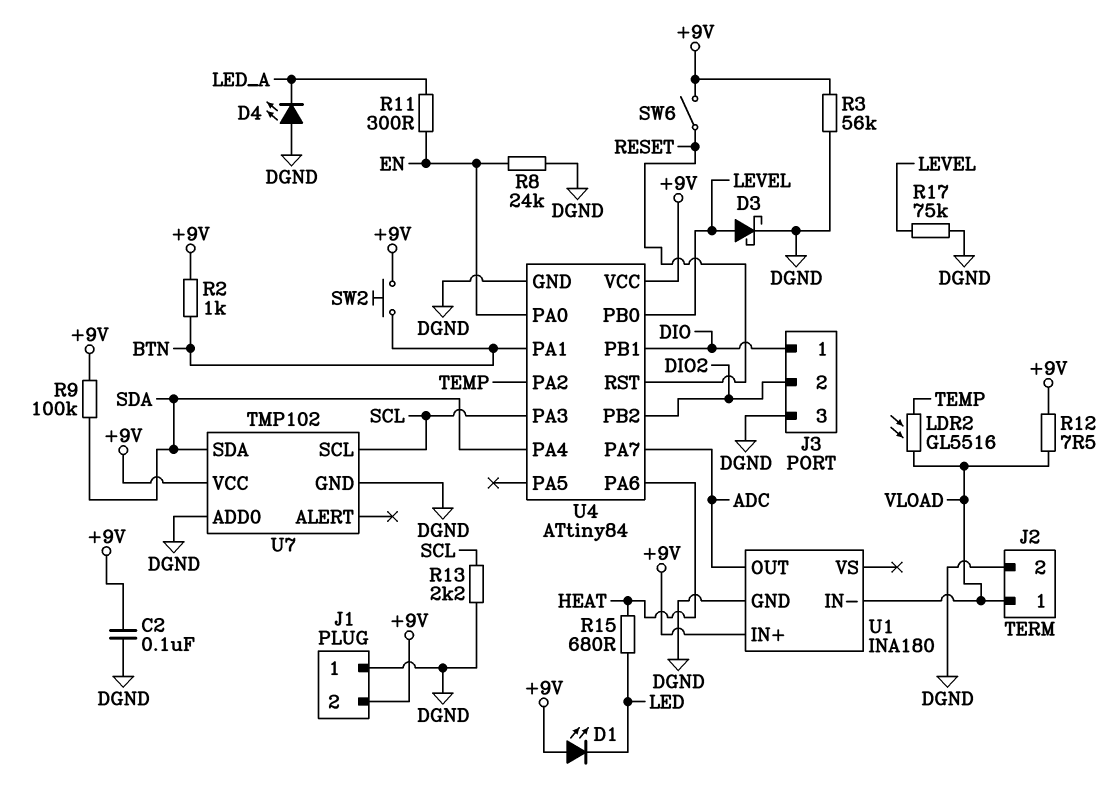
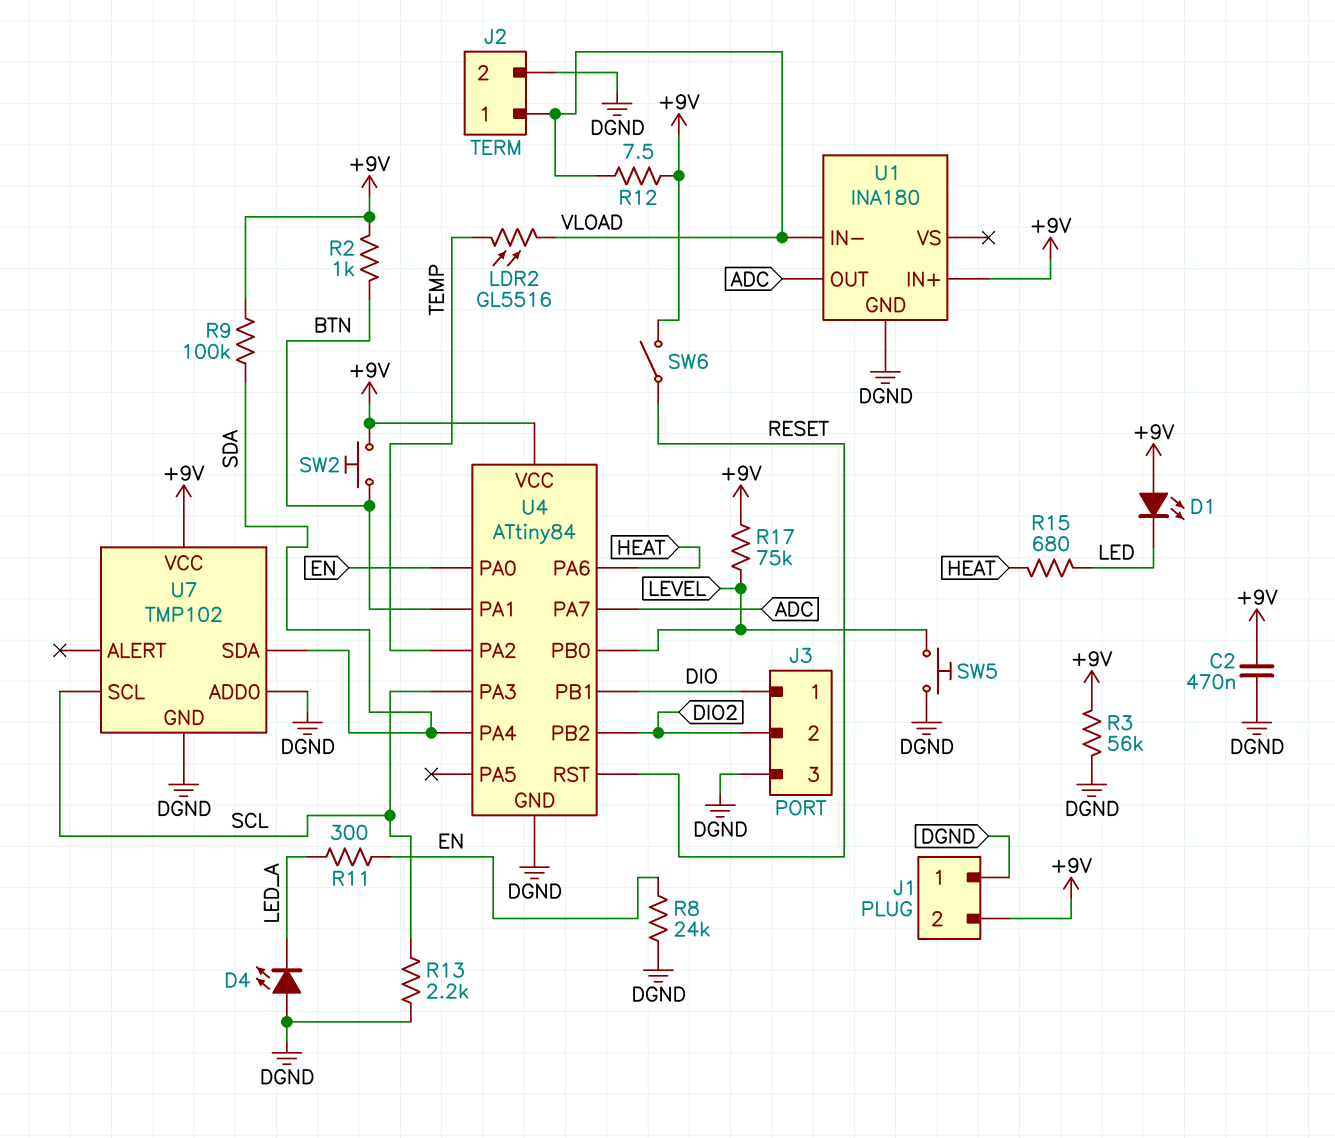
C2: 100nF (+9V, DGND) -> 470nF (+9V, DGND)
D3: schottky (A LEVEL, K DGND) -> none
R17: 75k (DGND, LEVEL) -> 75k (+9V, LEVEL)
SW5: none -> button (DGND, LEVEL)

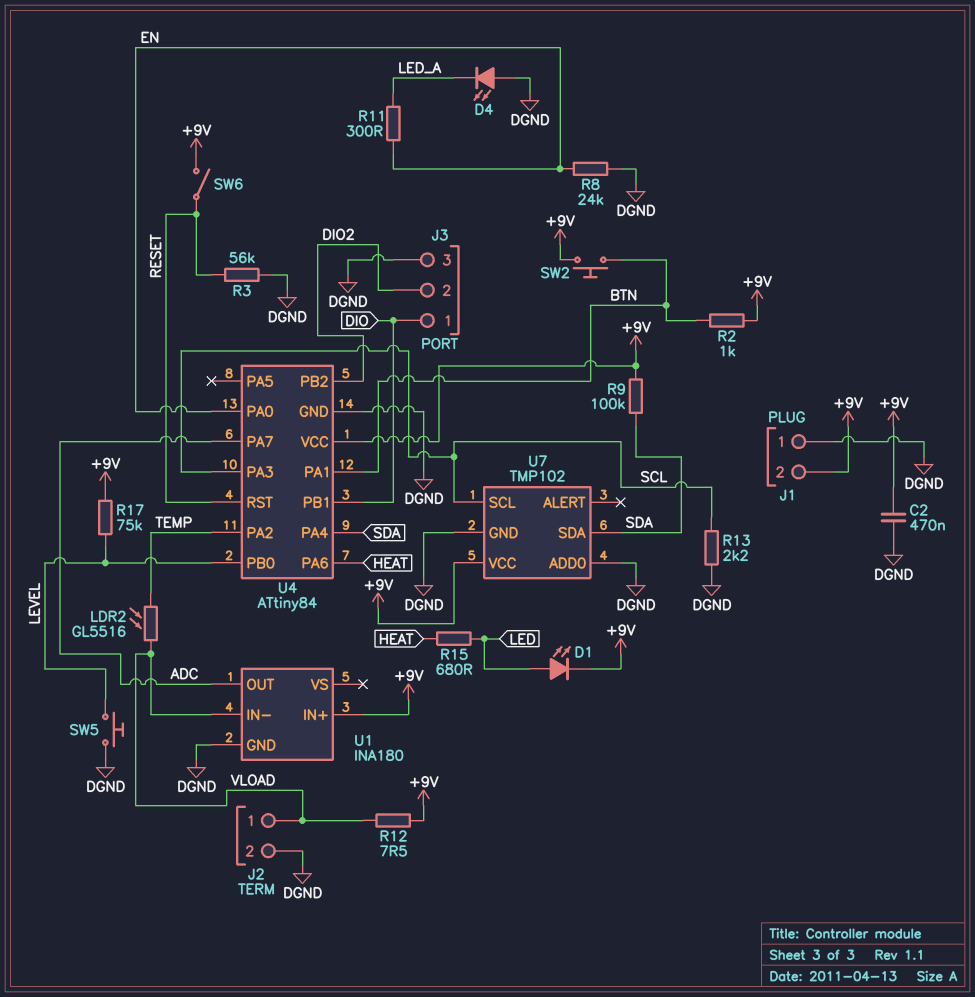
D1: LED (A +9V, K LED) -> LED (A LED, K +9V)
R3: 56k (+9V, DGND) -> 56k (DGND, RESET)

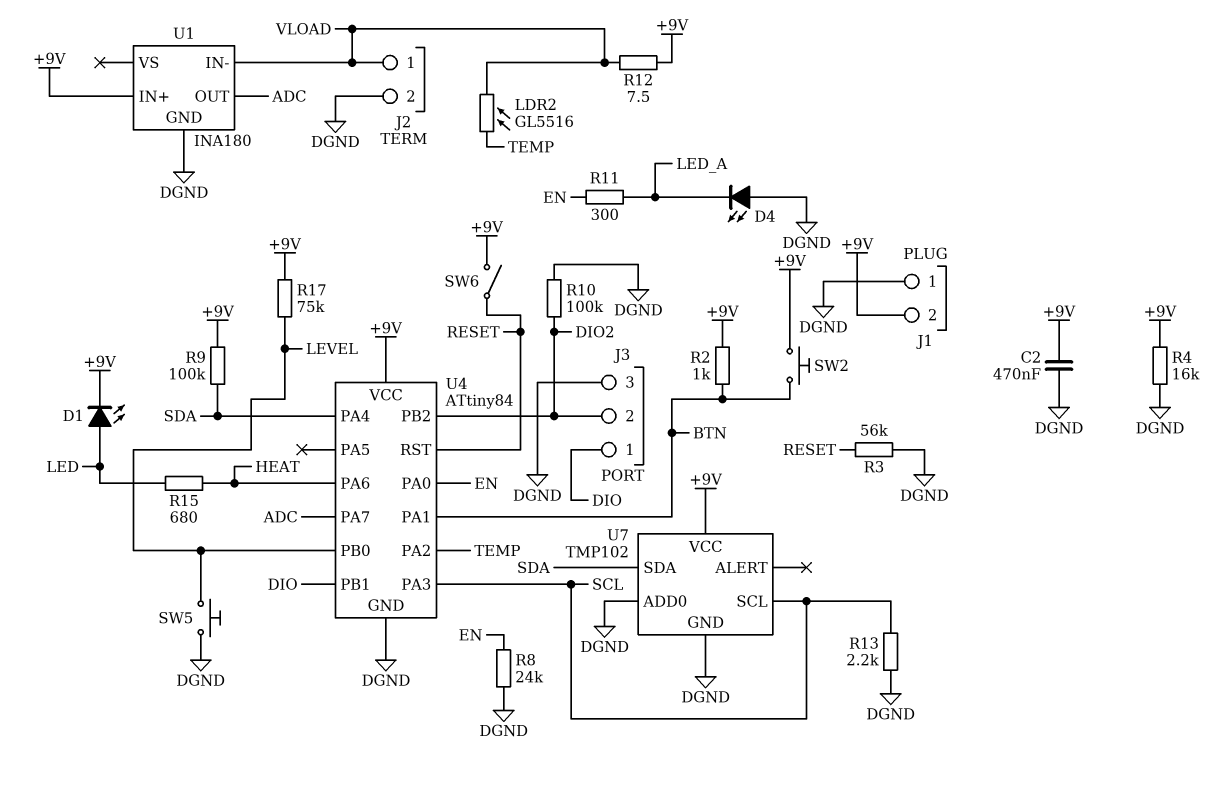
R4: none -> 16k (+9V, DGND)
R10: none -> 100k (DGND, DIO2)

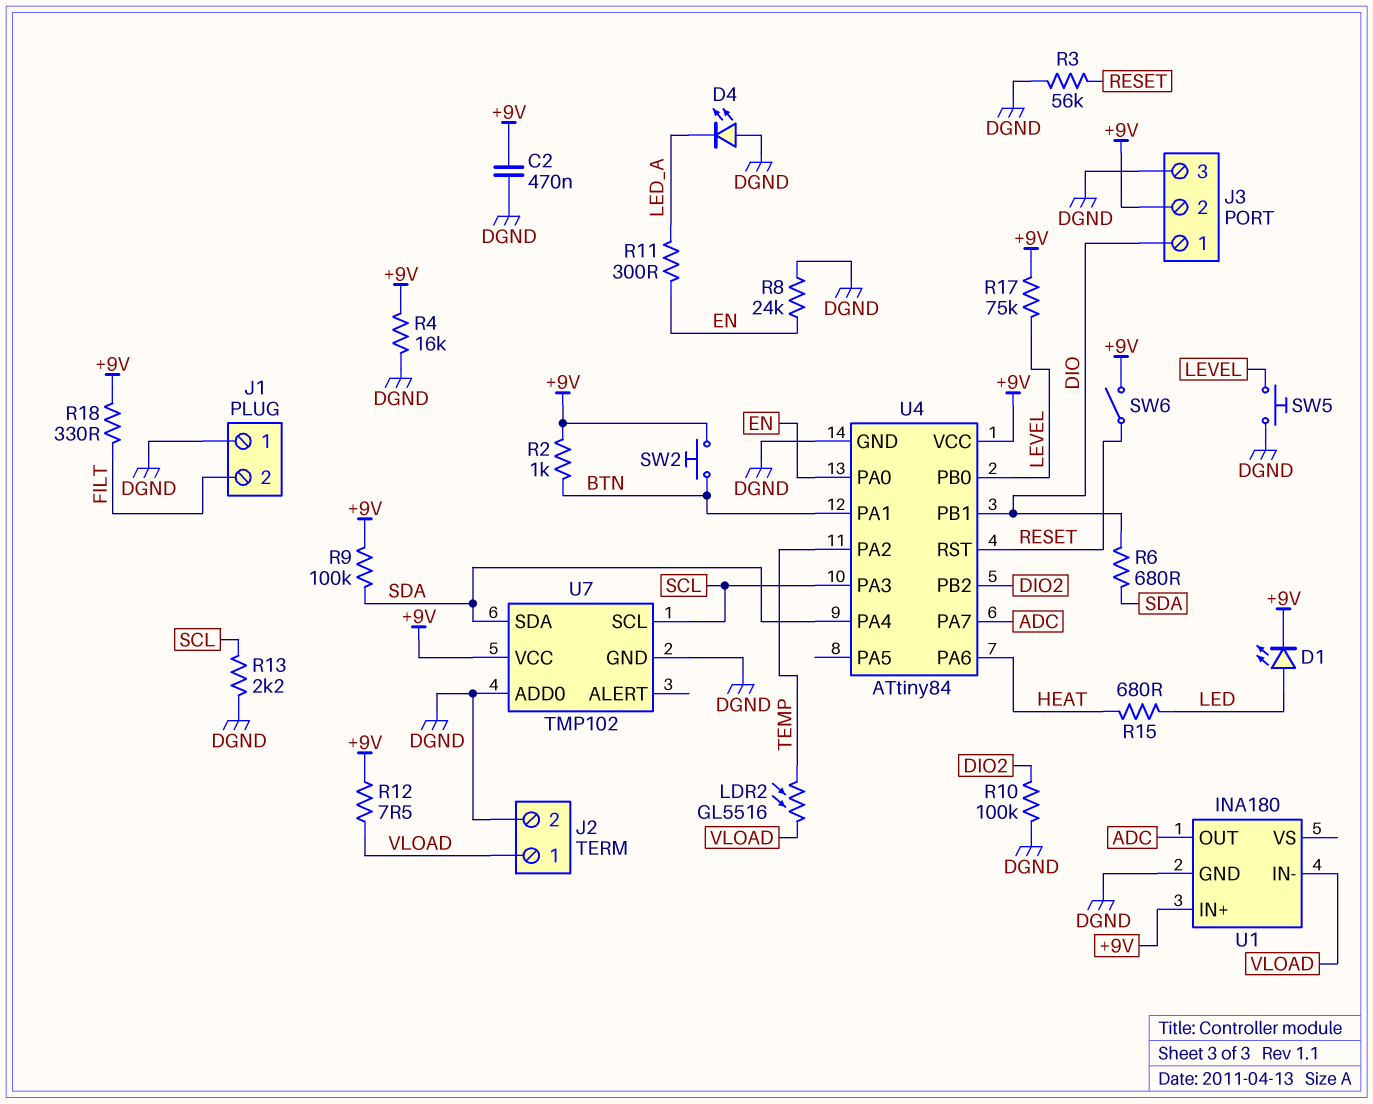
J1 pin 2: +9V -> FILT
J3 pin 2: DIO2 -> +9V
R6: none -> 680 (DIO, SDA)
R18: none -> 330 (+9V, FILT)

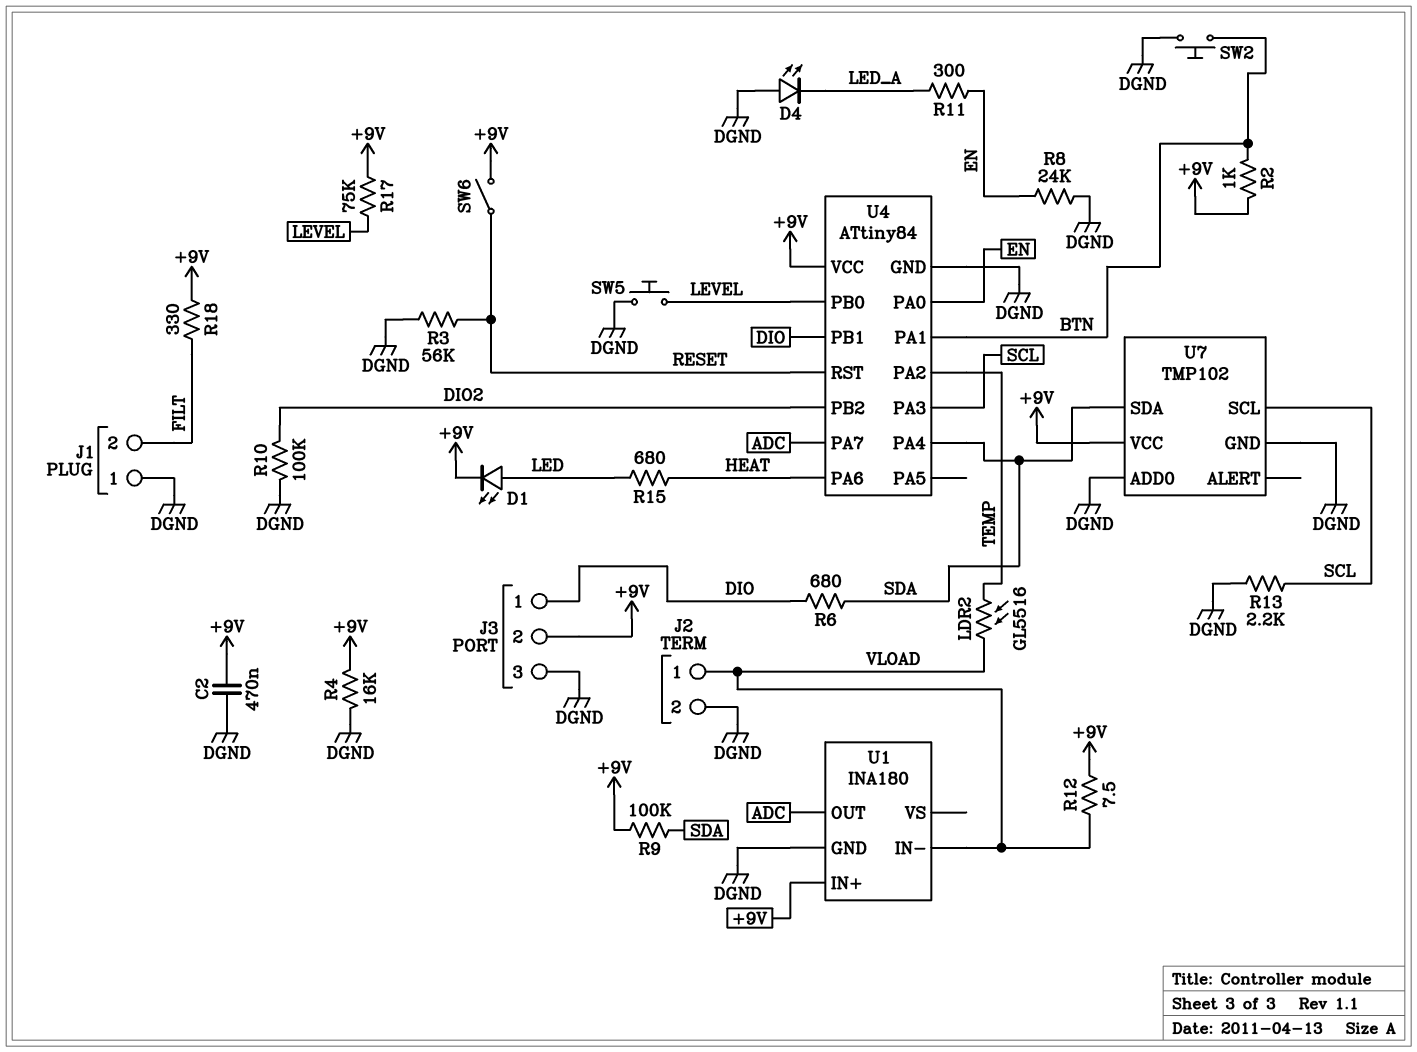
SW2: button (+9V, BTN) -> button (BTN, DGND)

